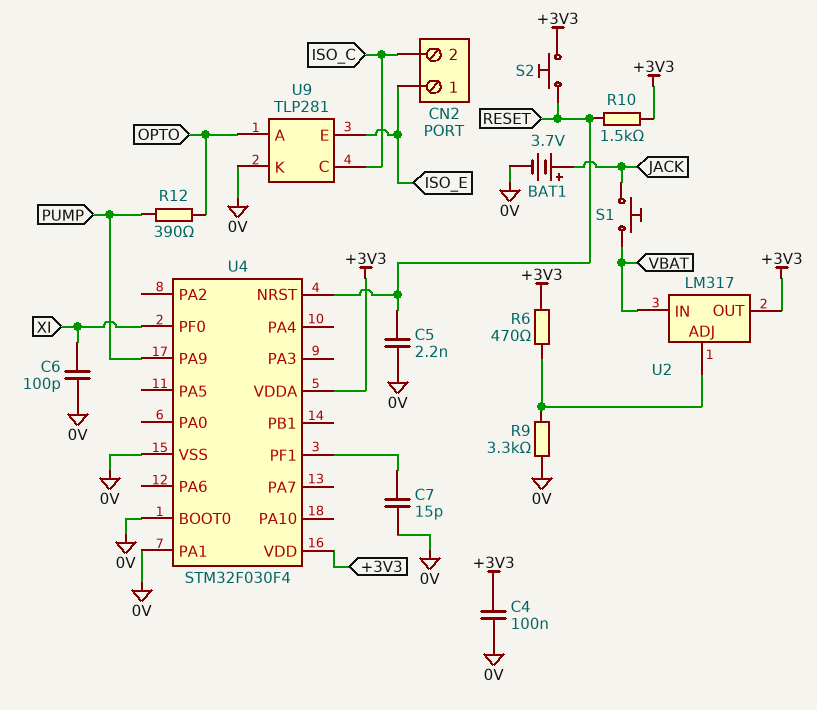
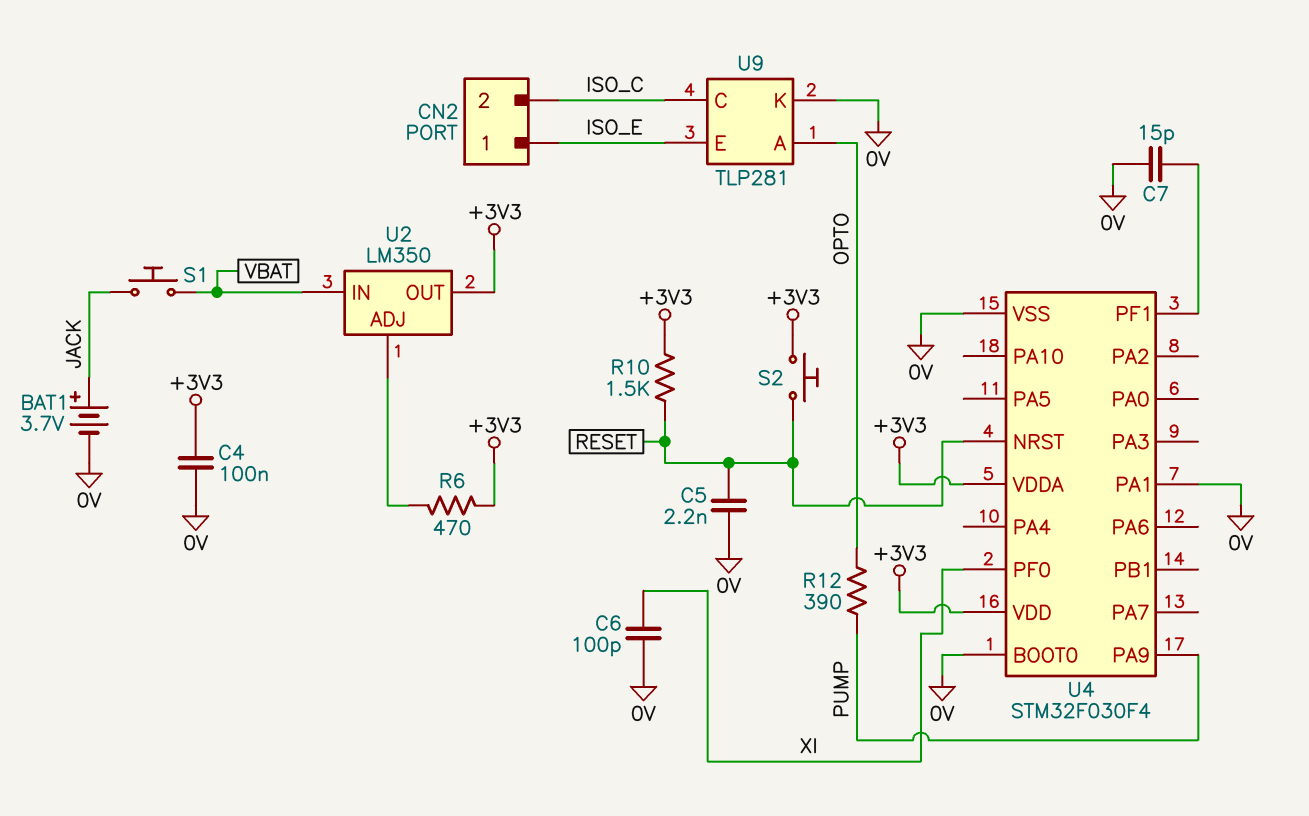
R9: 3.3k (0V, U2/ADJ) -> none
U2: LM317 -> LM350

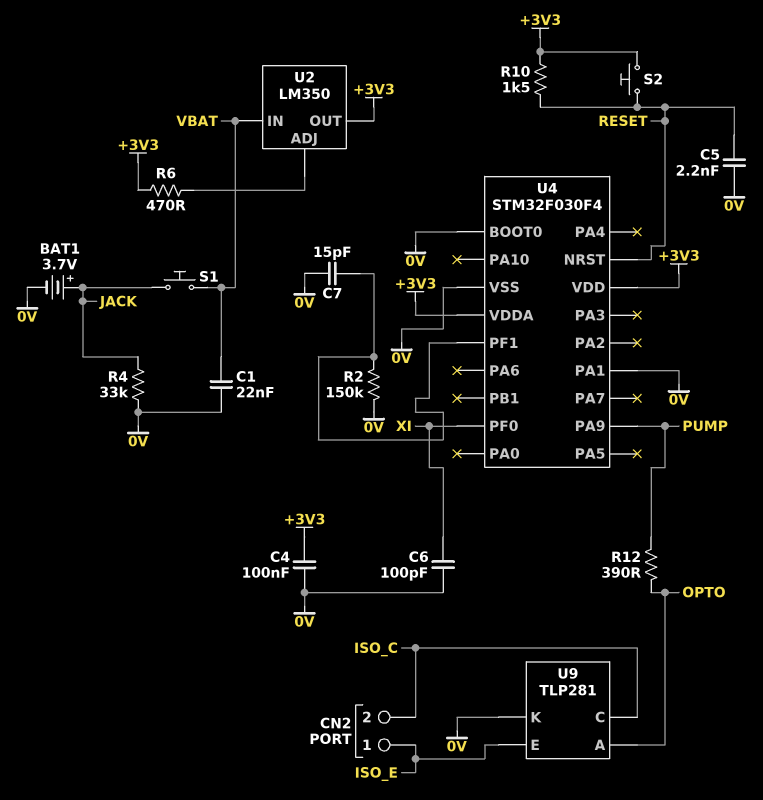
C1: none -> 22nF (0V, VBAT)
R2: none -> 150k (0V, U4/PF1)
R4: none -> 33k (0V, JACK)

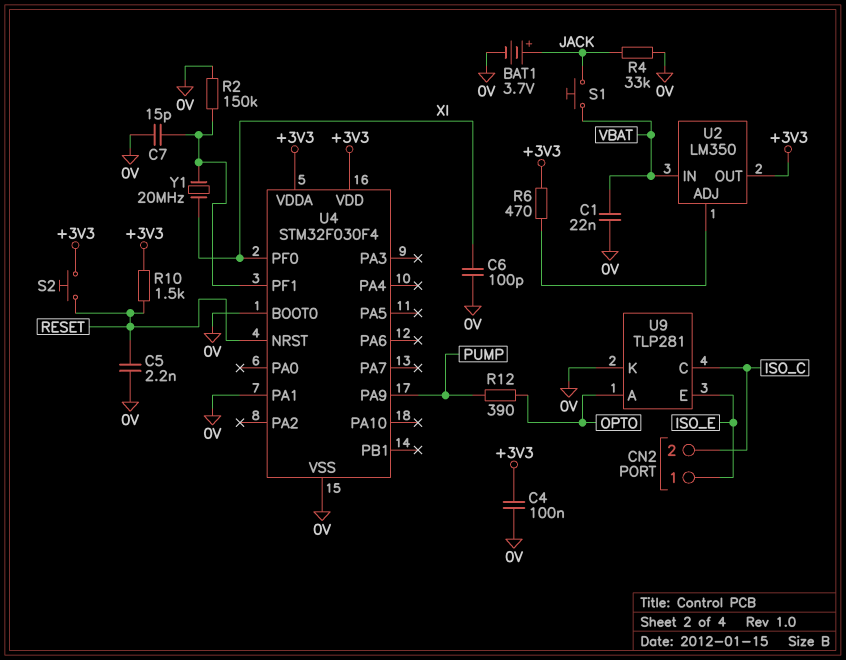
Y1: none -> 20MHz (U4/PF1, XI)

